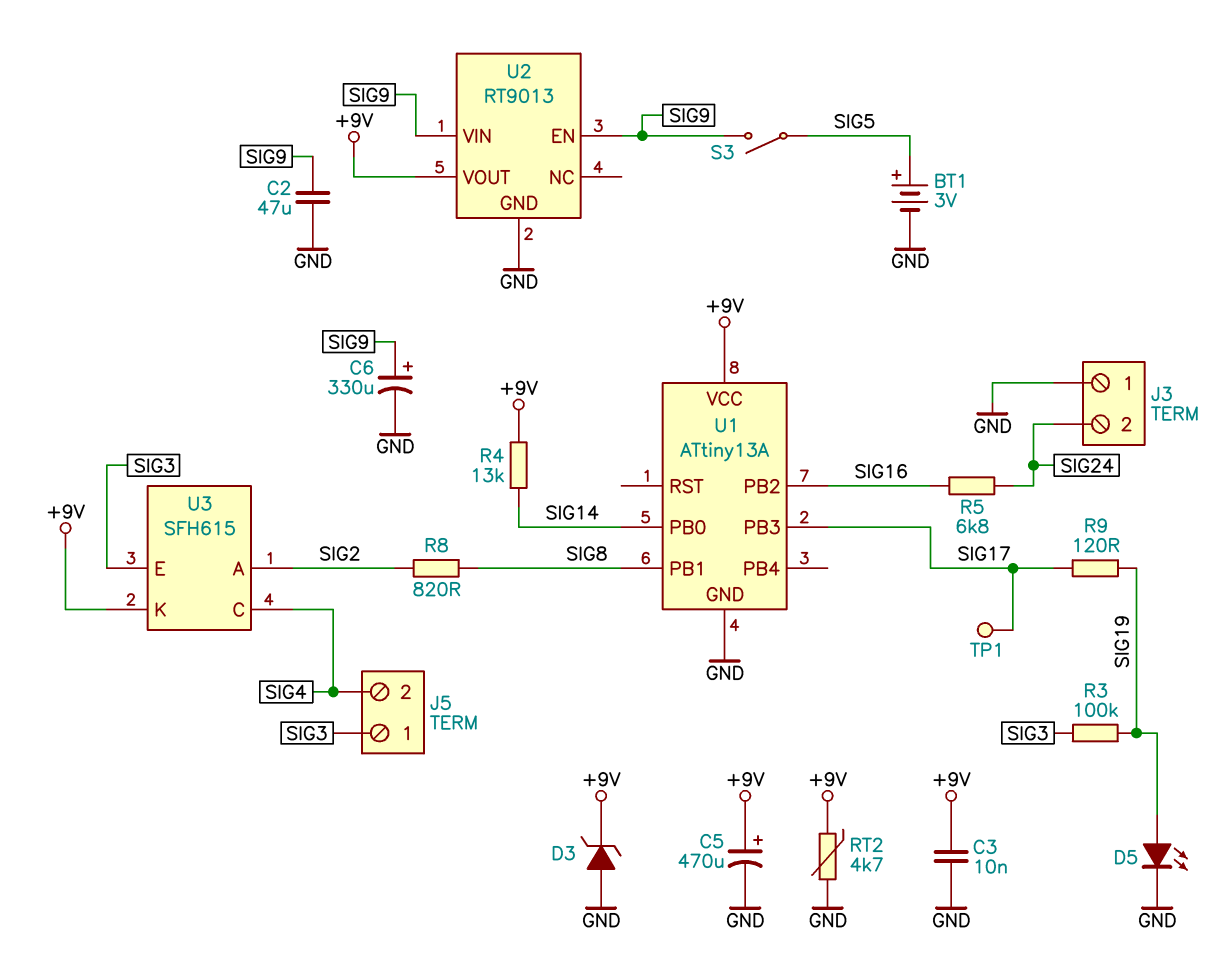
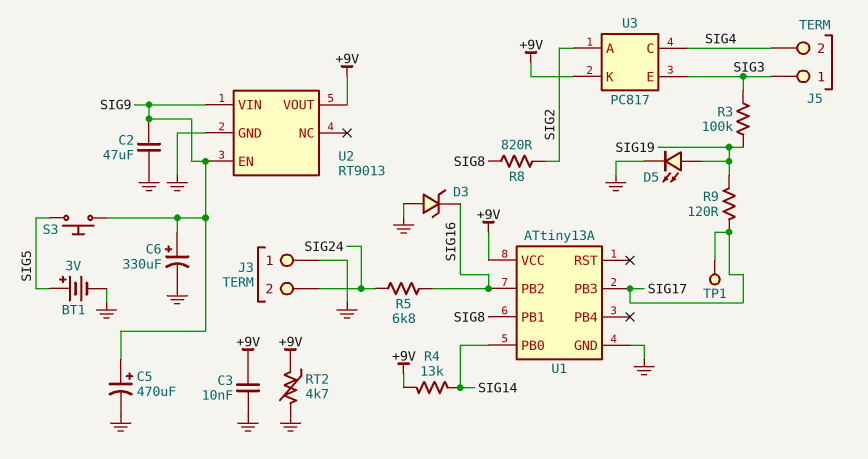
C5: 470uF (plus +9V, minus GND) -> 470uF (plus SIG9, minus GND)
D3: zener (A GND, K +9V) -> zener (A GND, K SIG16)
S3: switch (SIG5, SIG9) -> button (SIG5, SIG9)
U3: SFH615 -> PC817

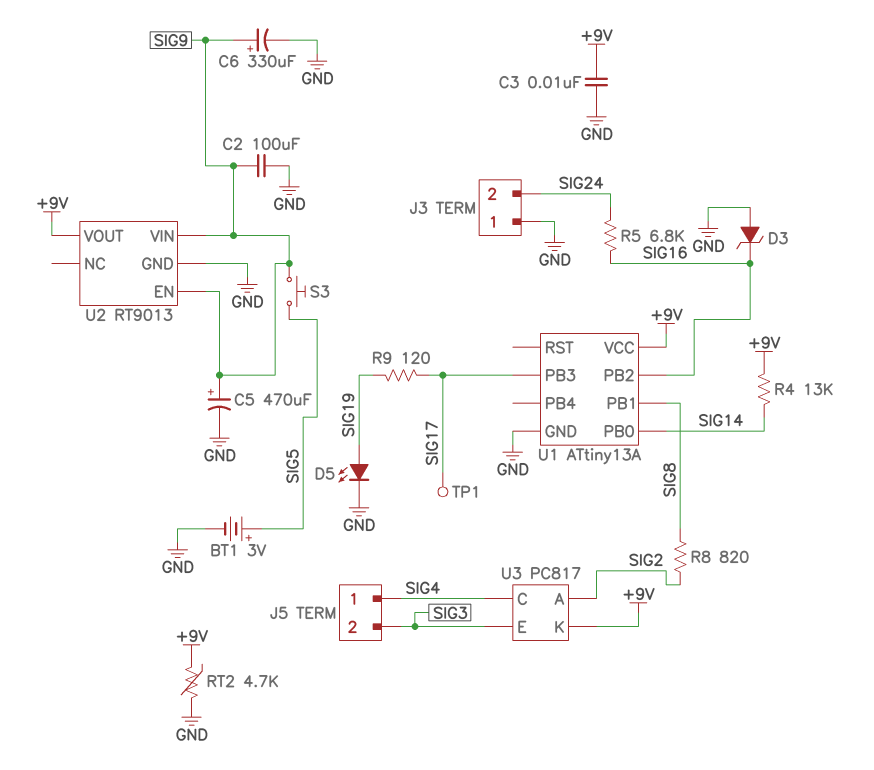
C2: 47uF (GND, SIG9) -> 100uF (GND, SIG9)
J5 pin 1: SIG3 -> SIG4
J5 pin 2: SIG4 -> SIG3
R3: 100k (SIG3, SIG19) -> none

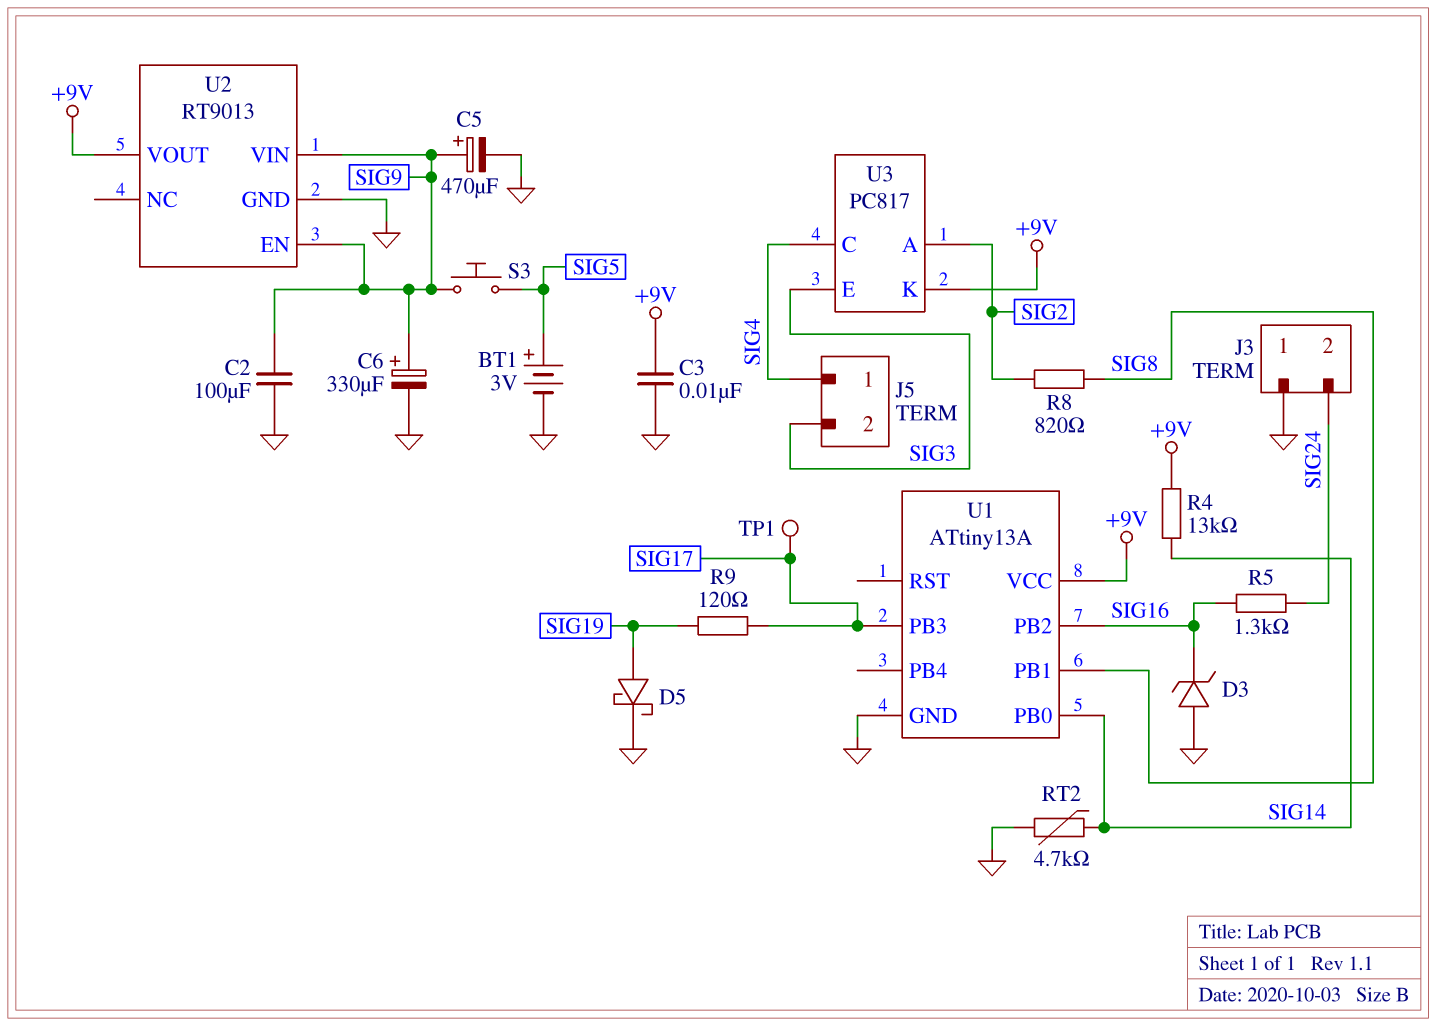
D5: LED (A SIG19, K GND) -> schottky (A SIG19, K GND)
R5: 6.8k (SIG16, SIG24) -> 1.3k (SIG16, SIG24)
RT2: 4.7k (+9V, GND) -> 4.7k (GND, SIG14)

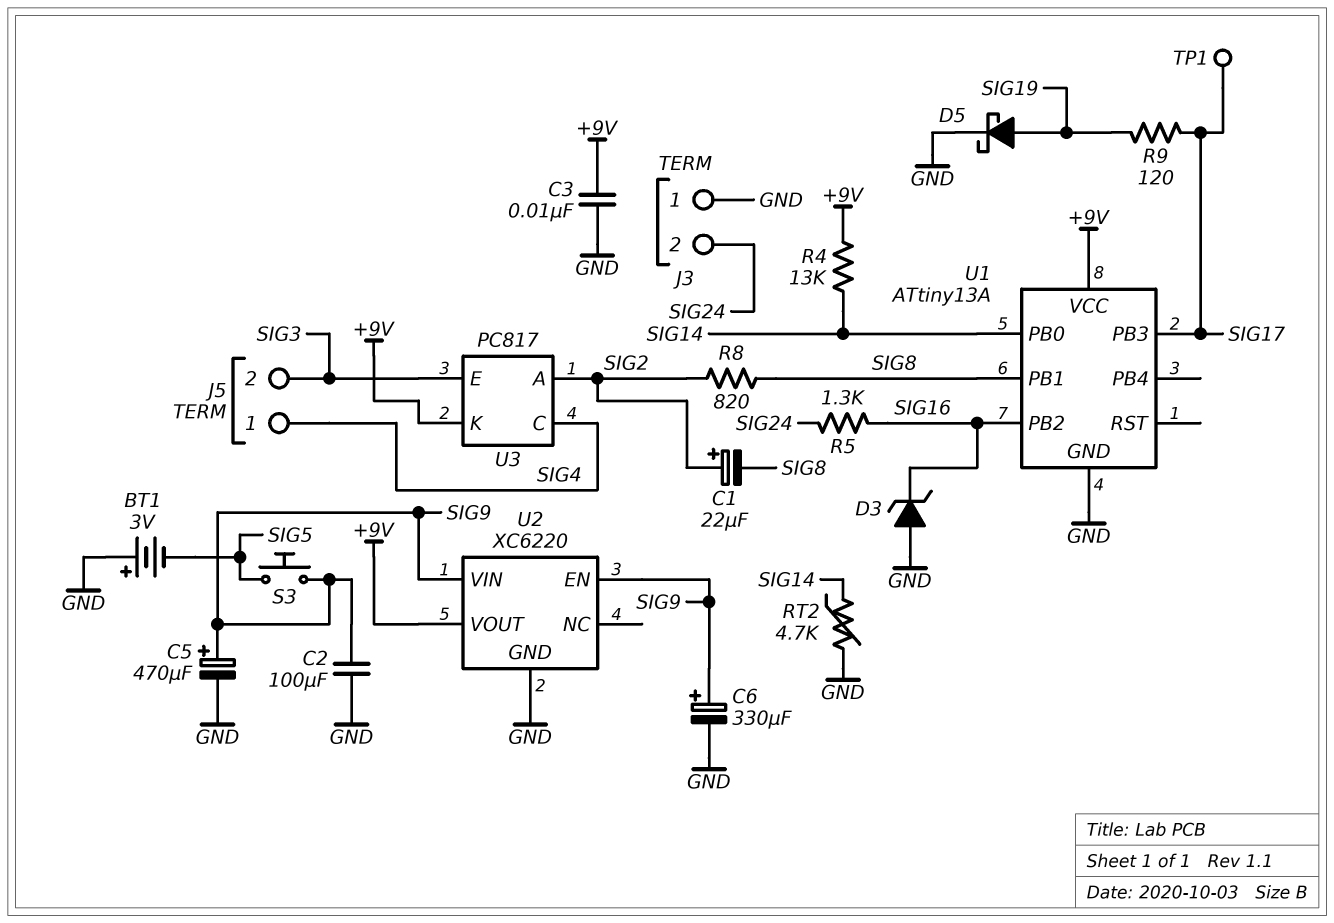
BT1: 3V (plus SIG5, minus GND) -> 3V (plus GND, minus SIG5)
C1: none -> 22uF (plus SIG2, minus SIG8)
U2: RT9013 -> XC6220

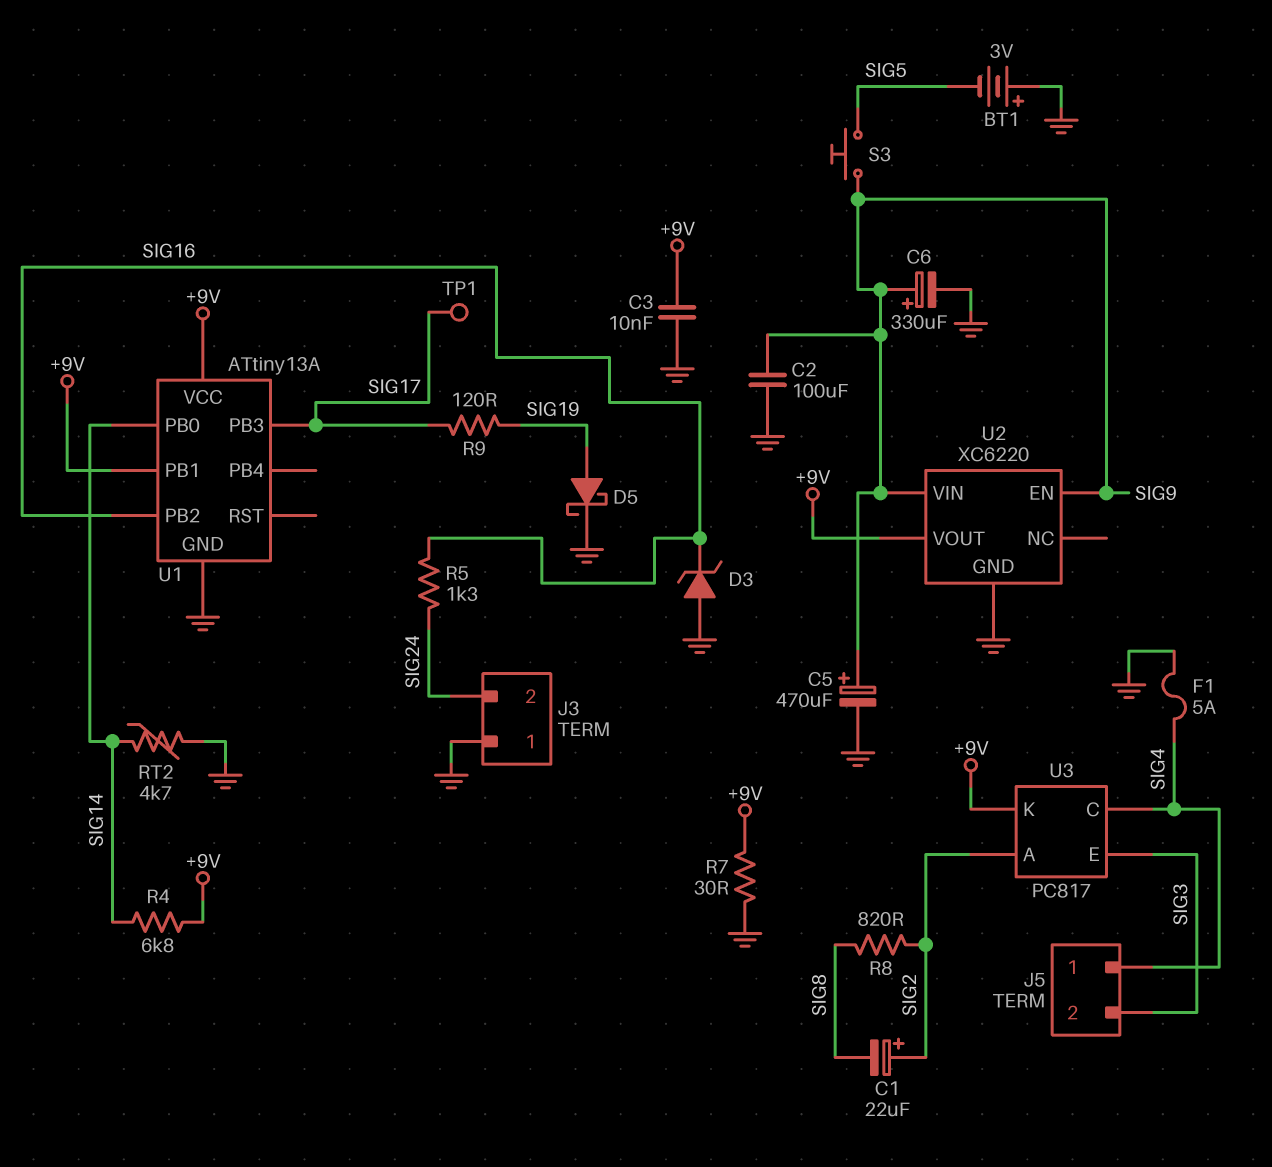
F1: none -> 5A (GND, SIG4)
R4: 13k (+9V, SIG14) -> 6.8k (+9V, SIG14)
R7: none -> 30 (+9V, GND)
U1 pin PB1: SIG8 -> +9V

